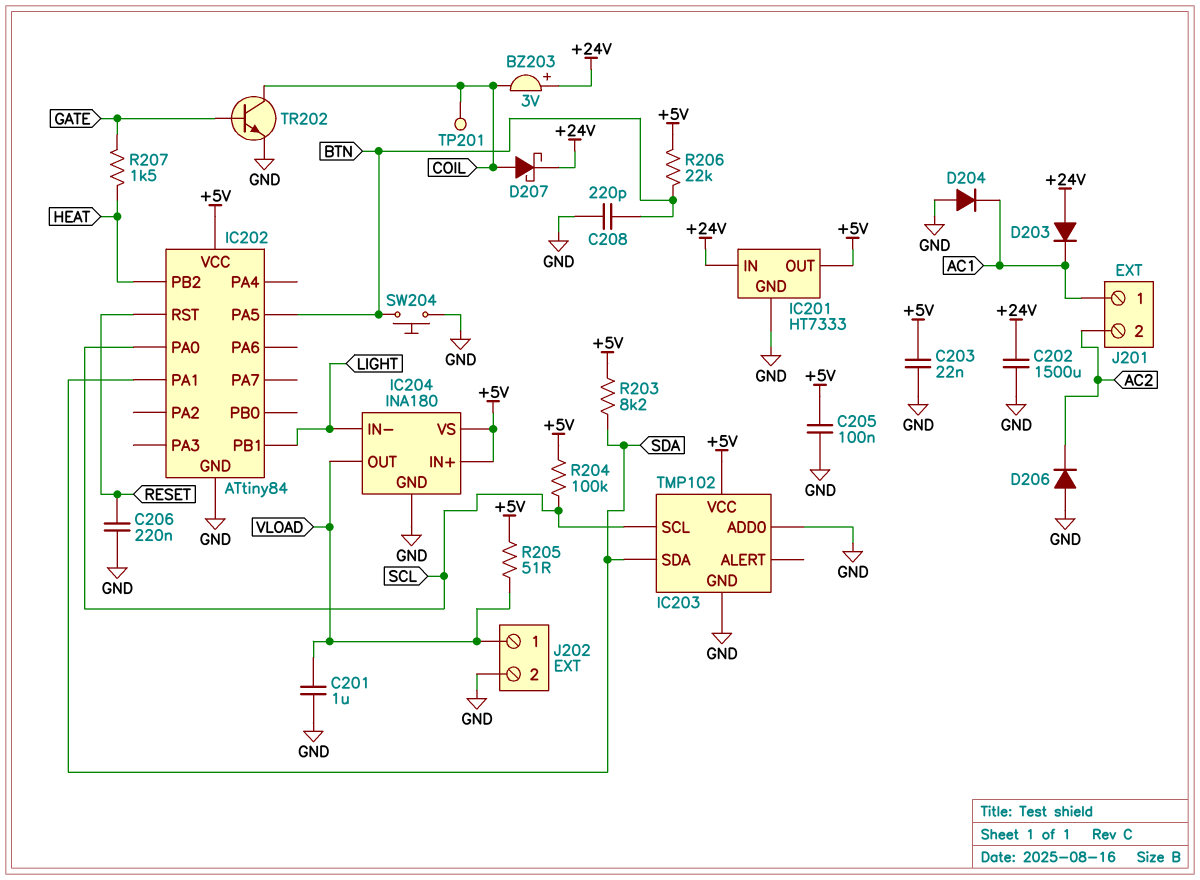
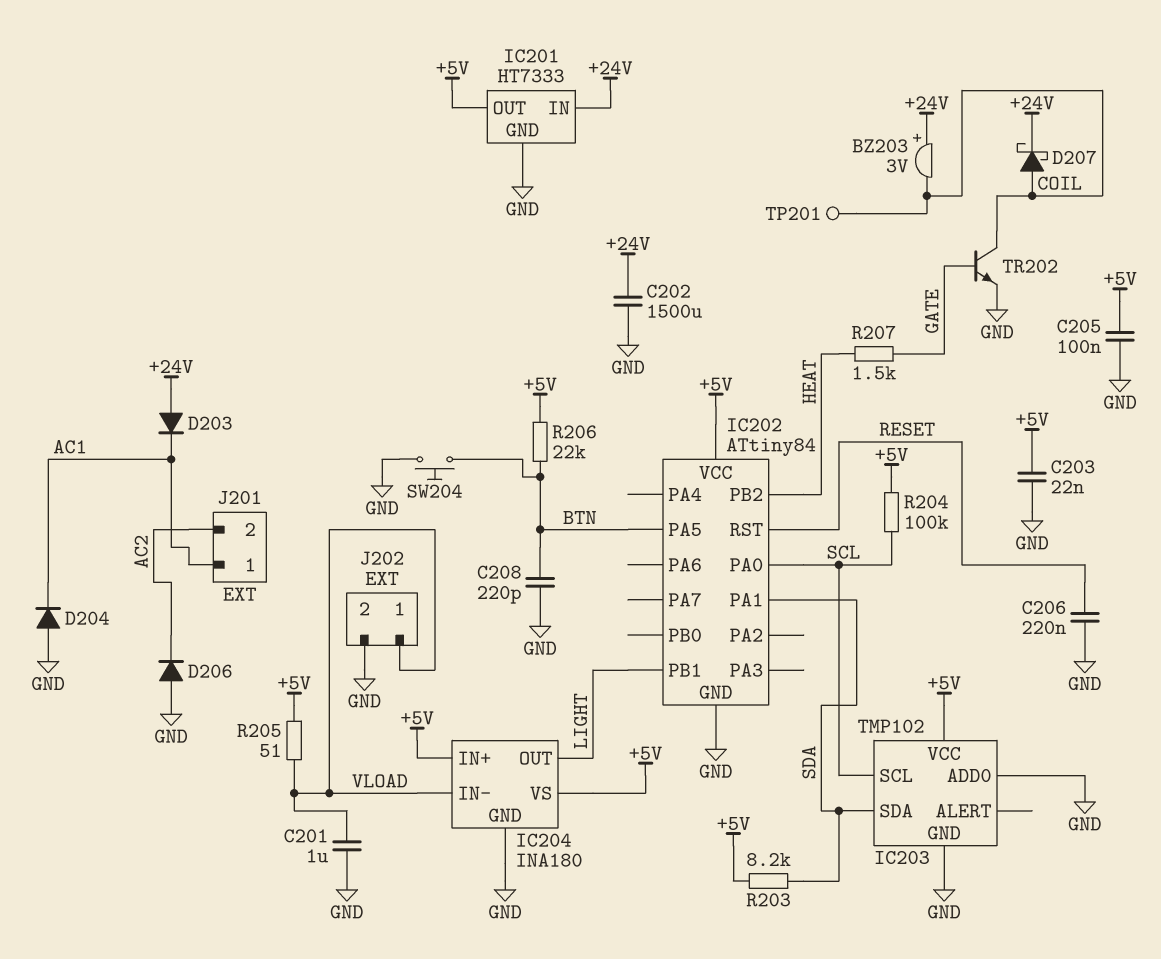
IC204 pin IN-: LIGHT -> VLOAD
IC204 pin OUT: VLOAD -> LIGHT

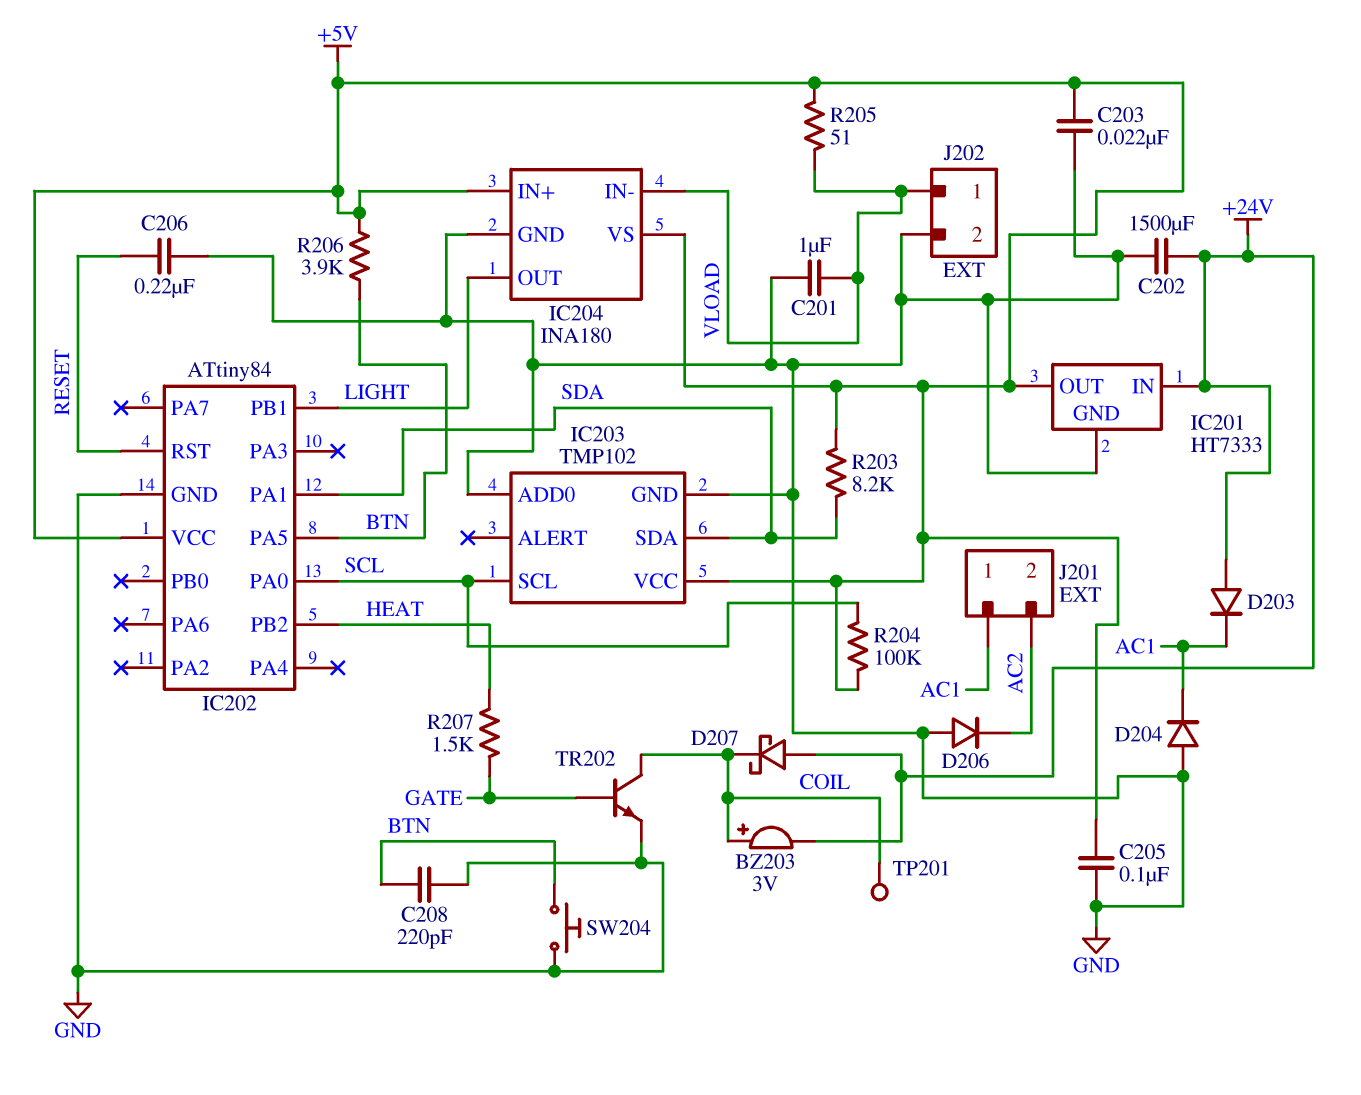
BZ203: buzzer 3V (plus +24V, minus COIL) -> buzzer 3V (plus COIL, minus +24V)
D207: schottky (A COIL, K +24V) -> schottky (A +24V, K COIL)
R206: 22k (+5V, BTN) -> 3.9k (+5V, BTN)

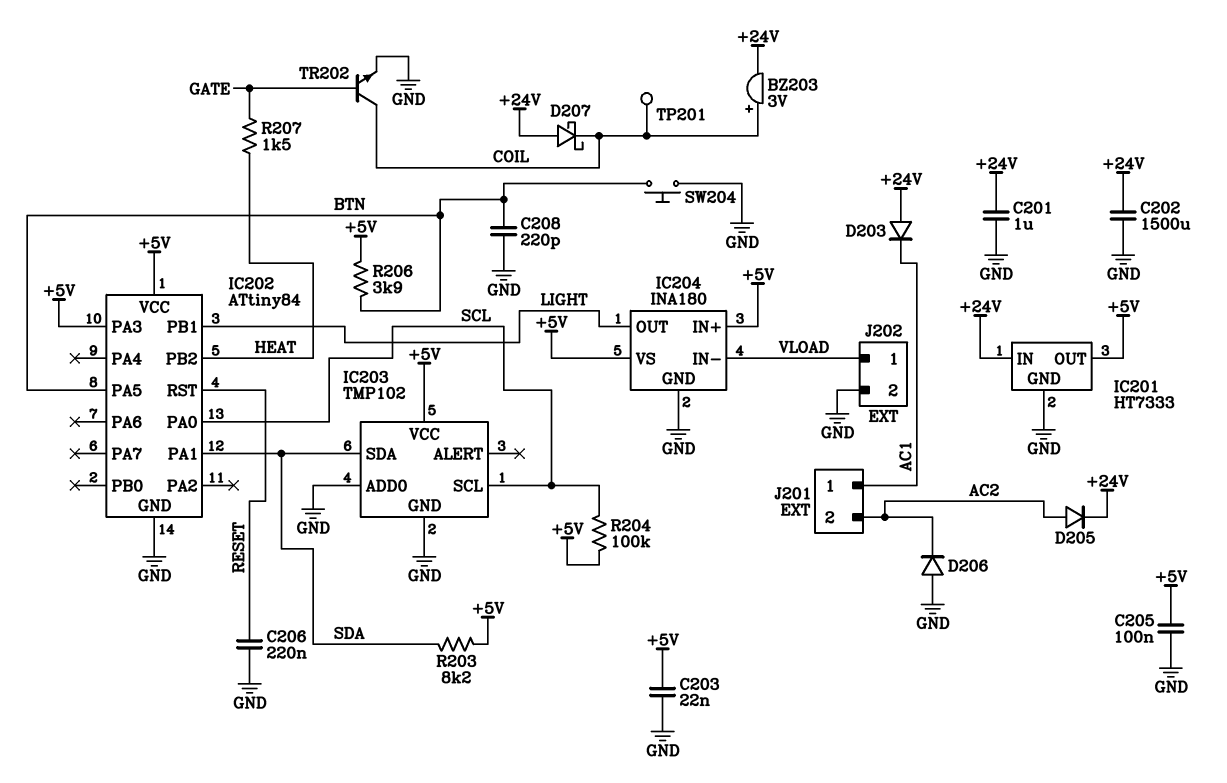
C201: 1uF (GND, VLOAD) -> 1uF (+24V, GND)
D204: diode (A GND, K AC1) -> none
D205: none -> diode (A AC2, K +24V)
IC202 pin PA3: none -> +5V
R205: 51 (+5V, VLOAD) -> none

